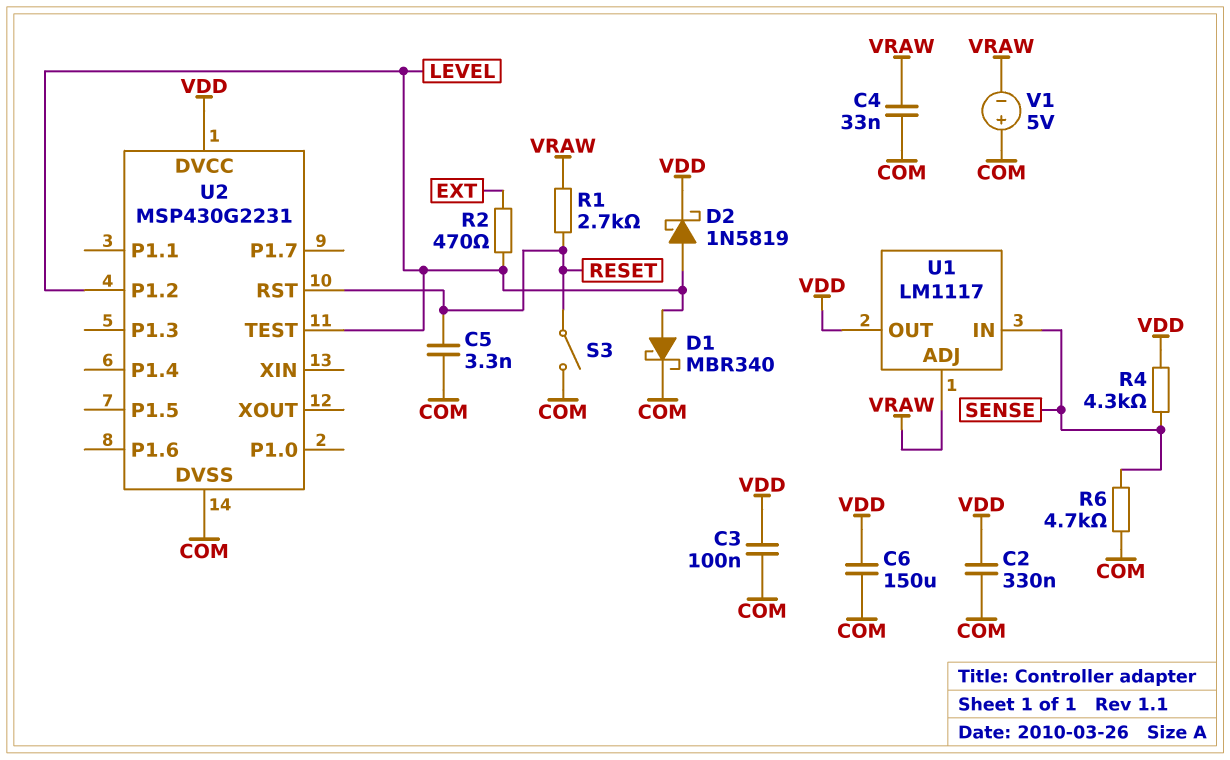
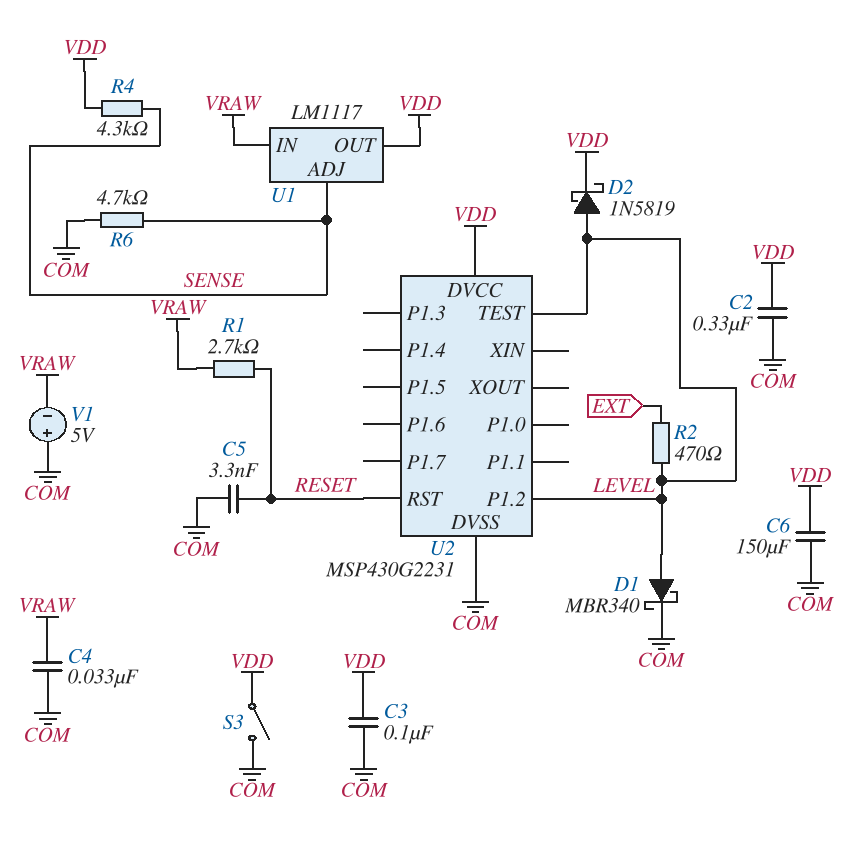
S3: switch (COM, RESET) -> switch (COM, VDD)
U1 pin ADJ: VRAW -> SENSE
U1 pin IN: SENSE -> VRAW

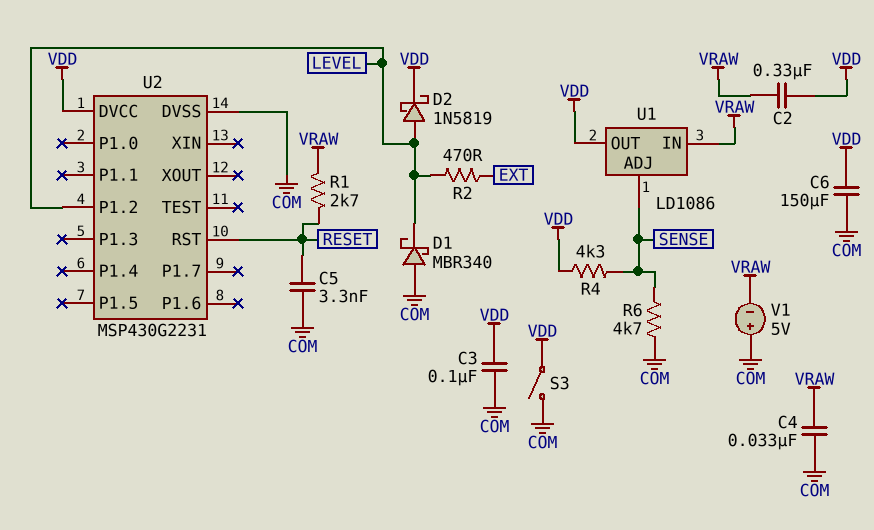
C2: 330nF (COM, VDD) -> 330nF (VDD, VRAW)
D1: schottky MBR340 (A LEVEL, K COM) -> schottky MBR340 (A COM, K LEVEL)
U1: LM1117 -> LD1086
U2 pin TEST: LEVEL -> none

